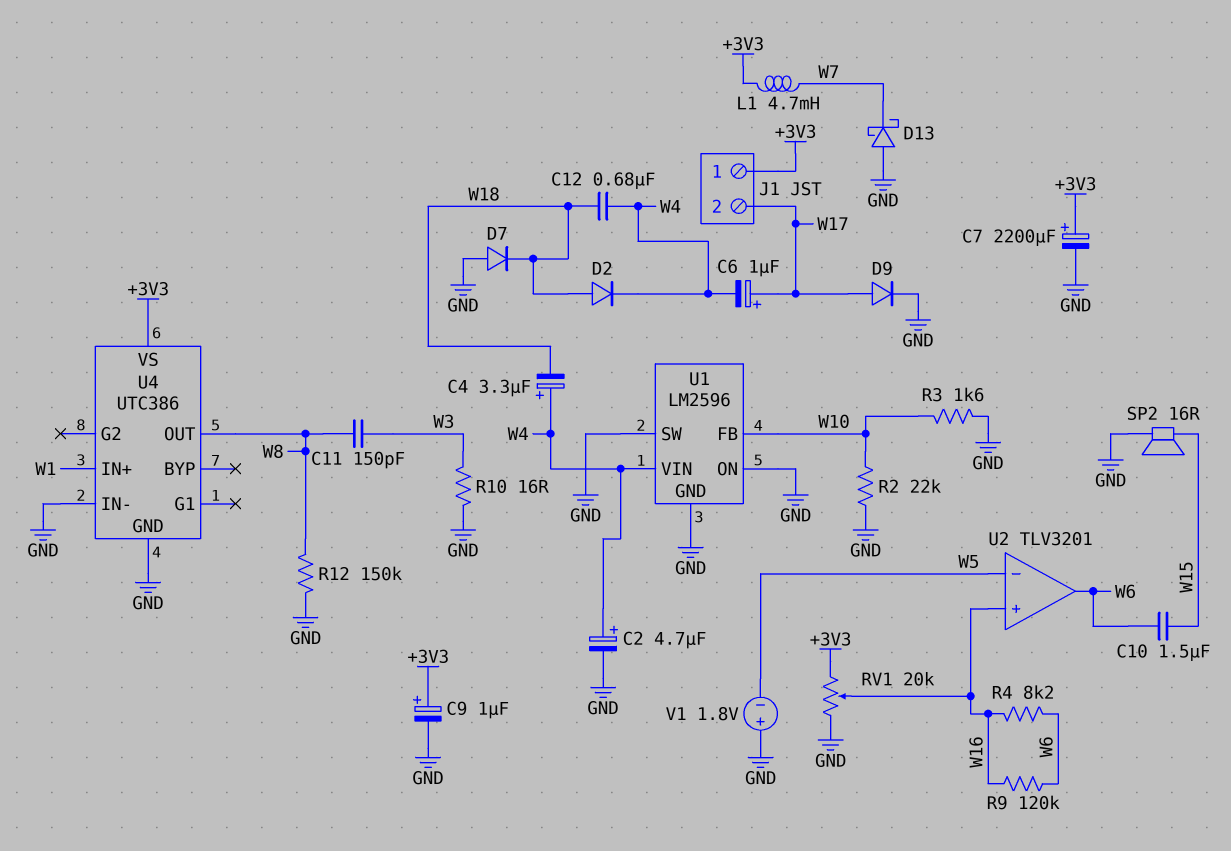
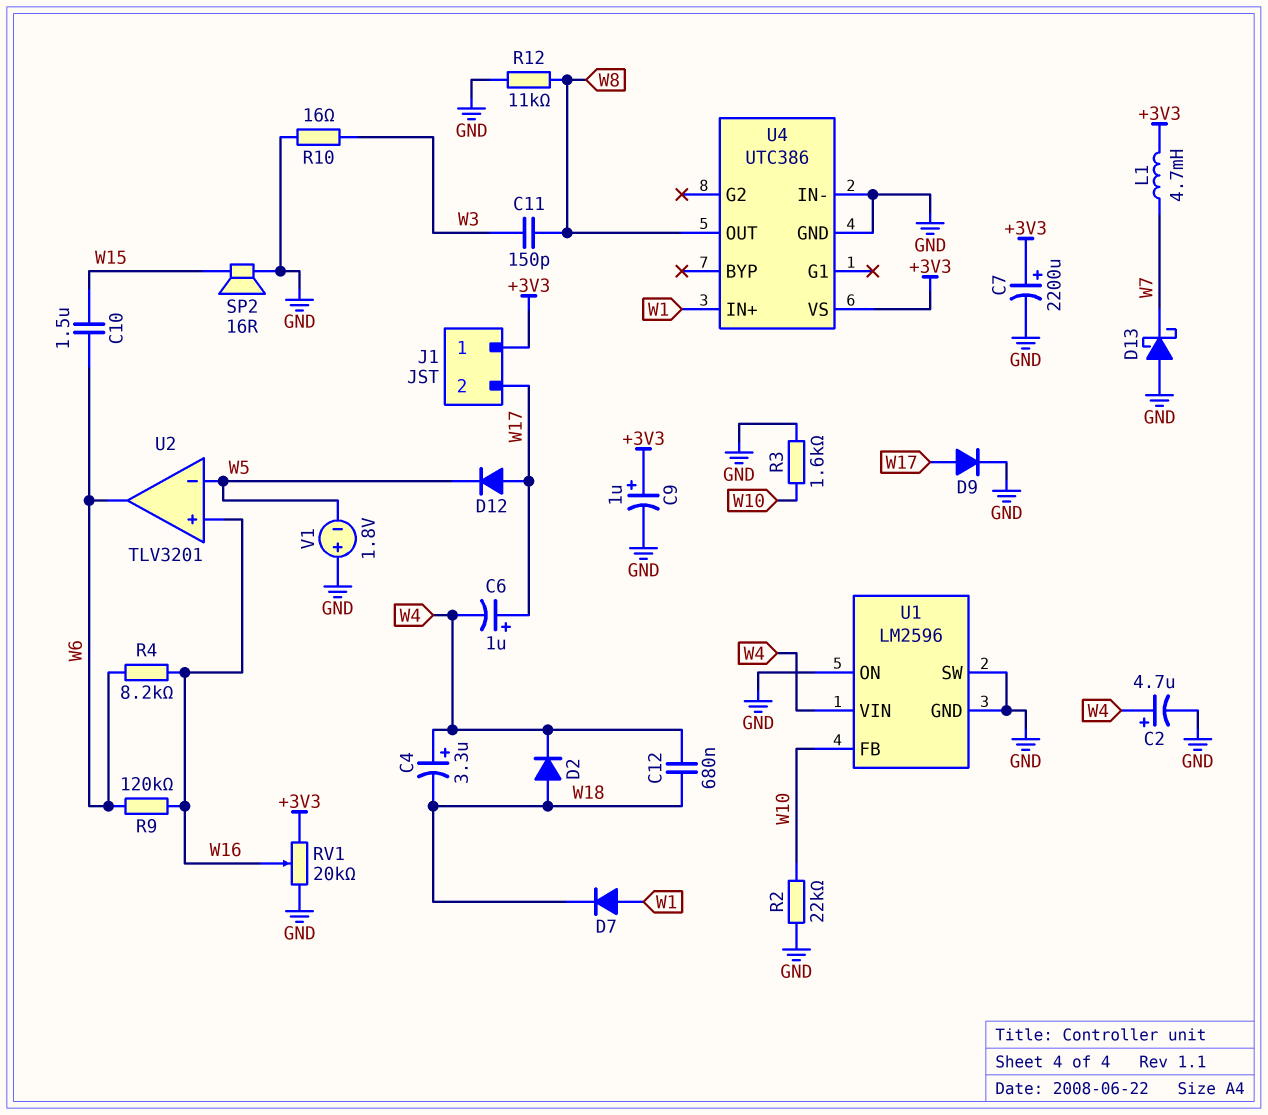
D7: diode (A GND, K W18) -> diode (A W1, K W18)
D12: none -> diode (A W17, K W5)
R12: 150k (GND, W8) -> 11k (GND, W8)

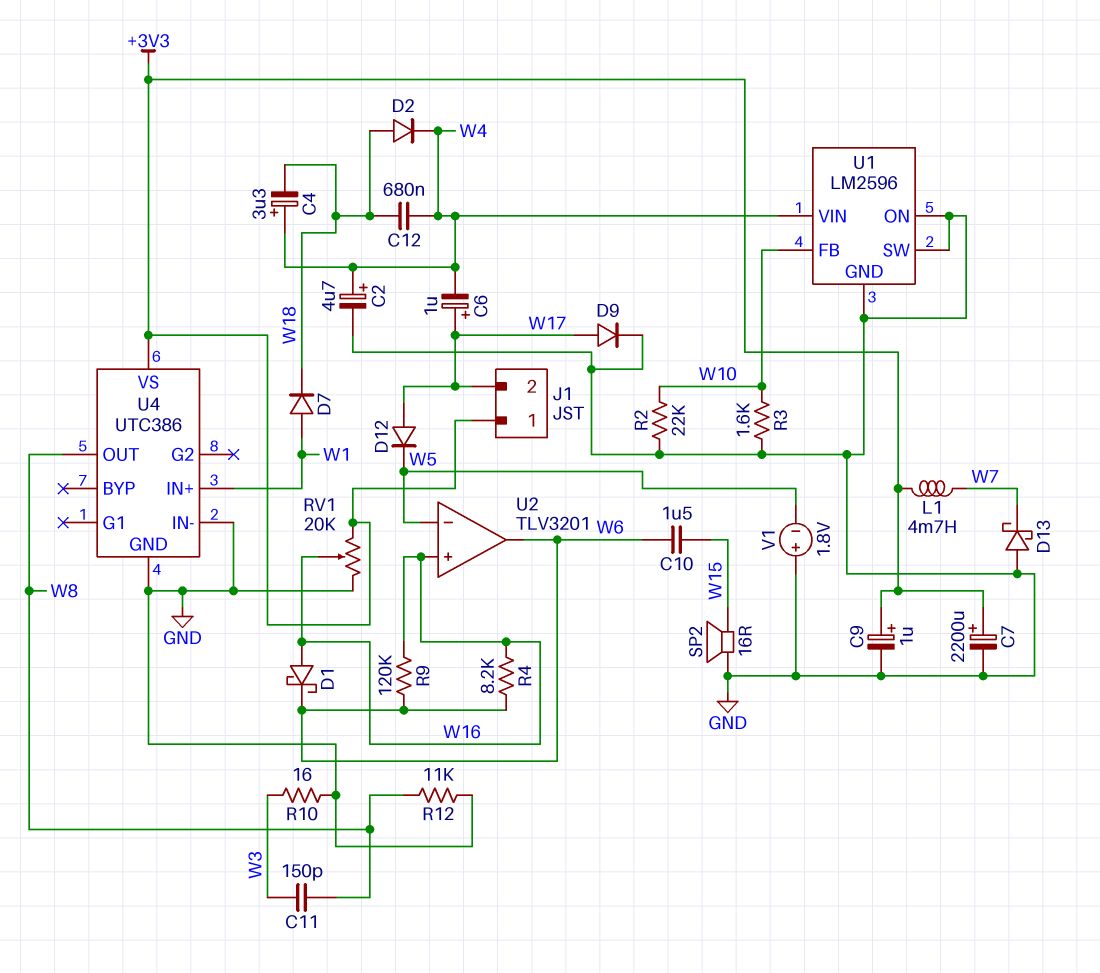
D1: none -> schottky (A W16, K W6)

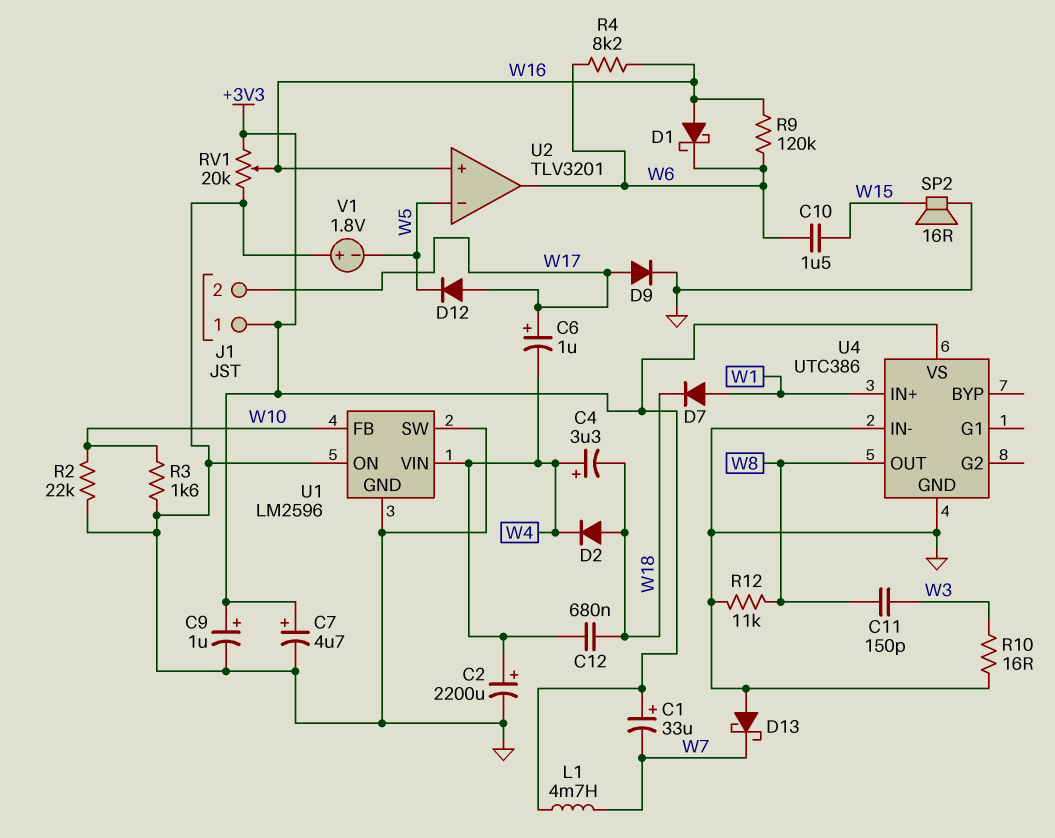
C1: none -> 33uF (plus +3V3, minus W7)
C2: 4.7uF (plus W4, minus GND) -> 2200uF (plus W4, minus GND)
C7: 2200uF (plus +3V3, minus GND) -> 4.7uF (plus +3V3, minus GND)

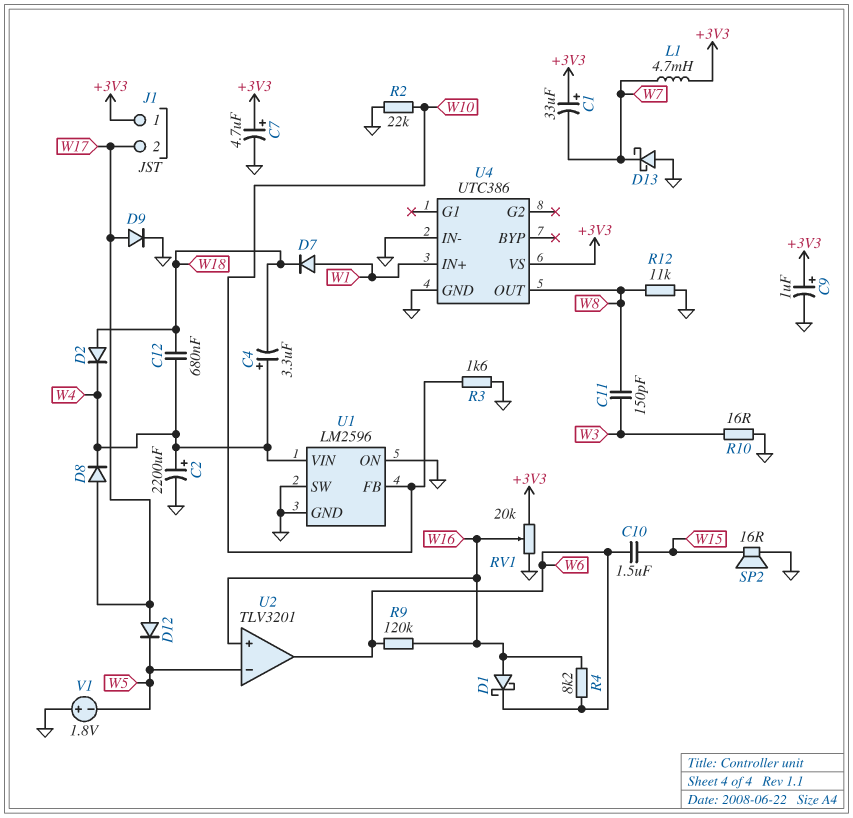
C6: 1uF (plus W17, minus W4) -> none
D8: none -> diode (A W17, K W4)

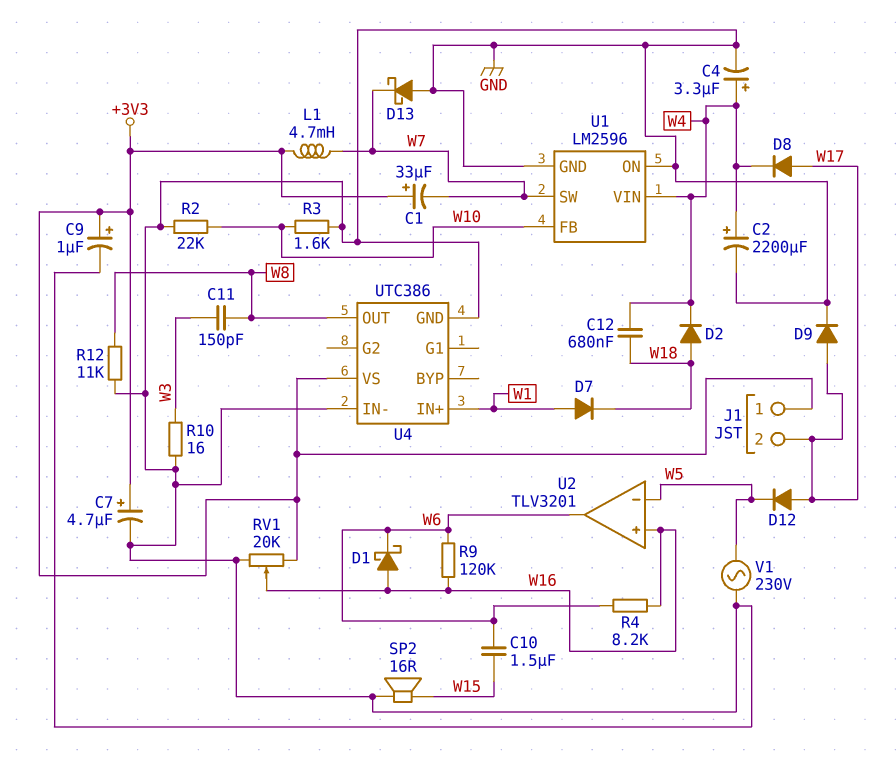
C4: 3.3uF (plus W4, minus W18) -> 3.3uF (plus W4, minus GND)
U1 pin SW: GND -> W7
V1: 1.8V (plus GND, minus W5) -> AC 230V (GND, W5)

